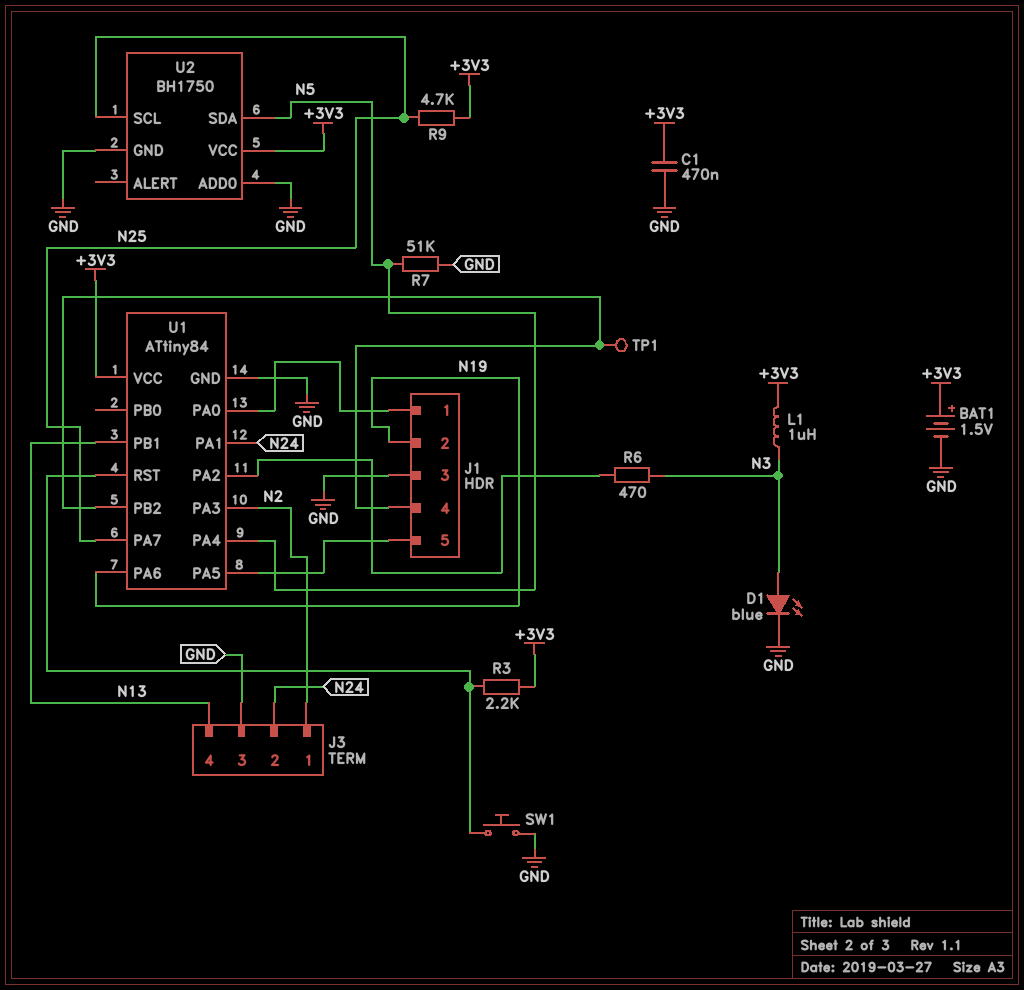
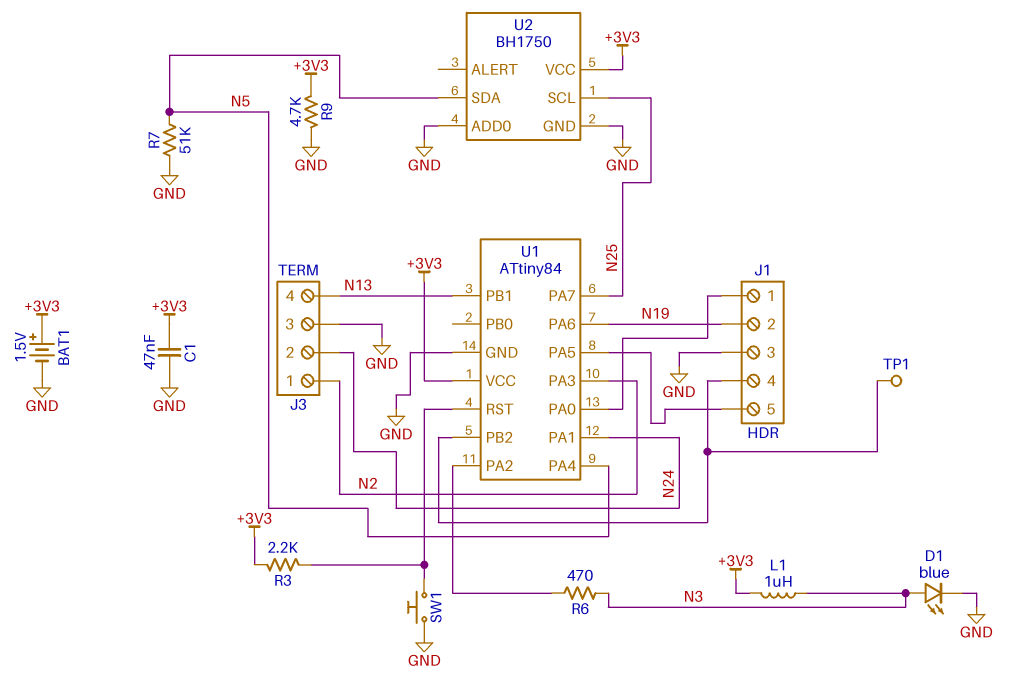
C1: 470nF (+3V3, GND) -> 47nF (+3V3, GND)
R9: 4.7k (+3V3, N25) -> 4.7k (+3V3, GND)

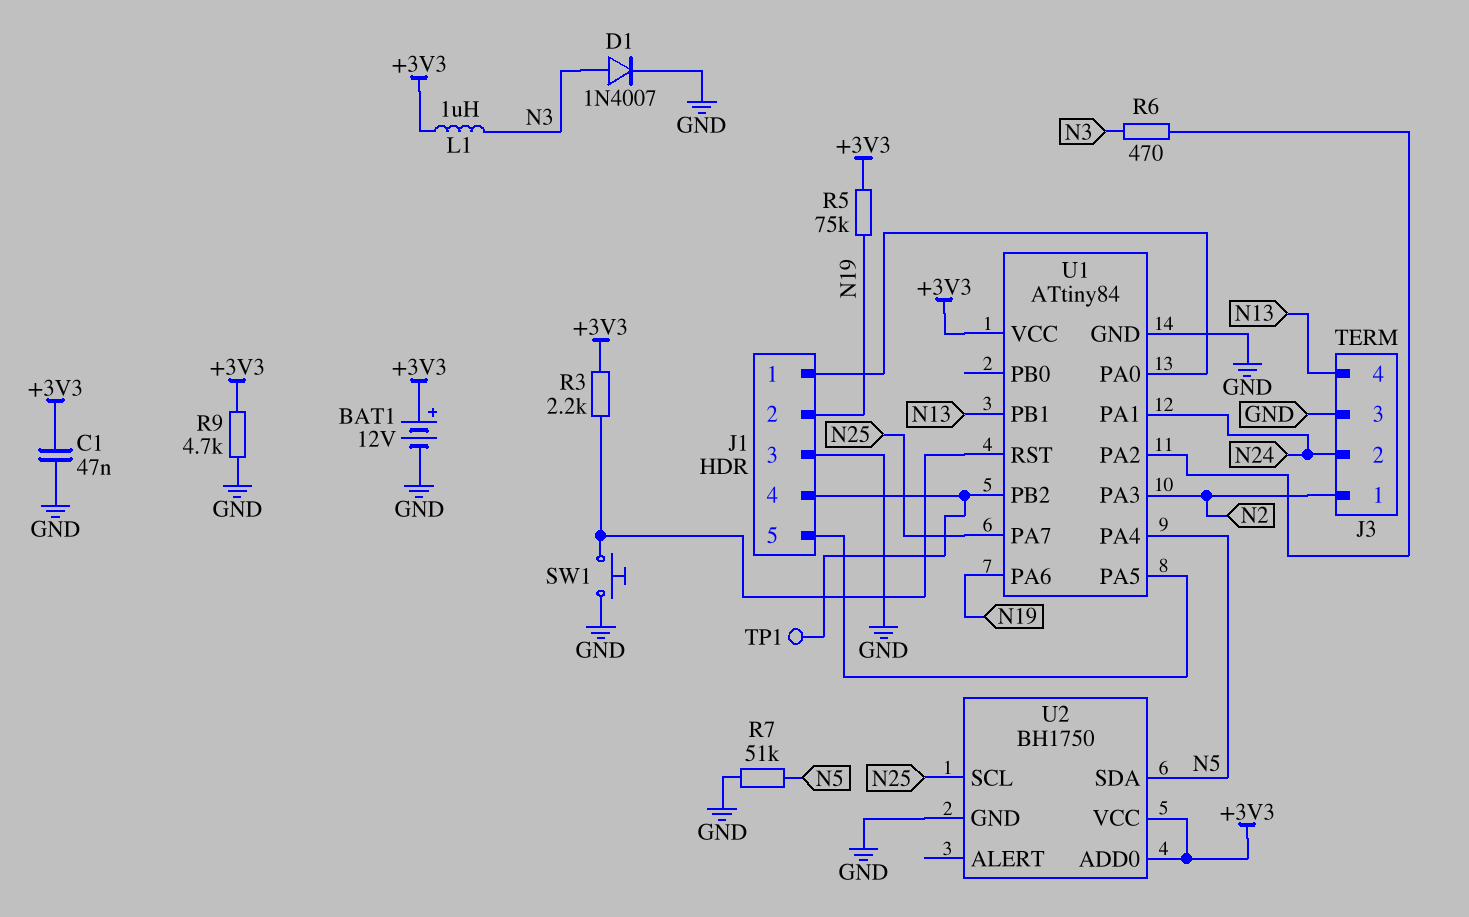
BAT1: 1.5V (plus +3V3, minus GND) -> 12V (plus +3V3, minus GND)
D1: LED blue (A N3, K GND) -> diode 1N4007 (A N3, K GND)
R5: none -> 75k (+3V3, N19)
U2 pin ADD0: GND -> +3V3

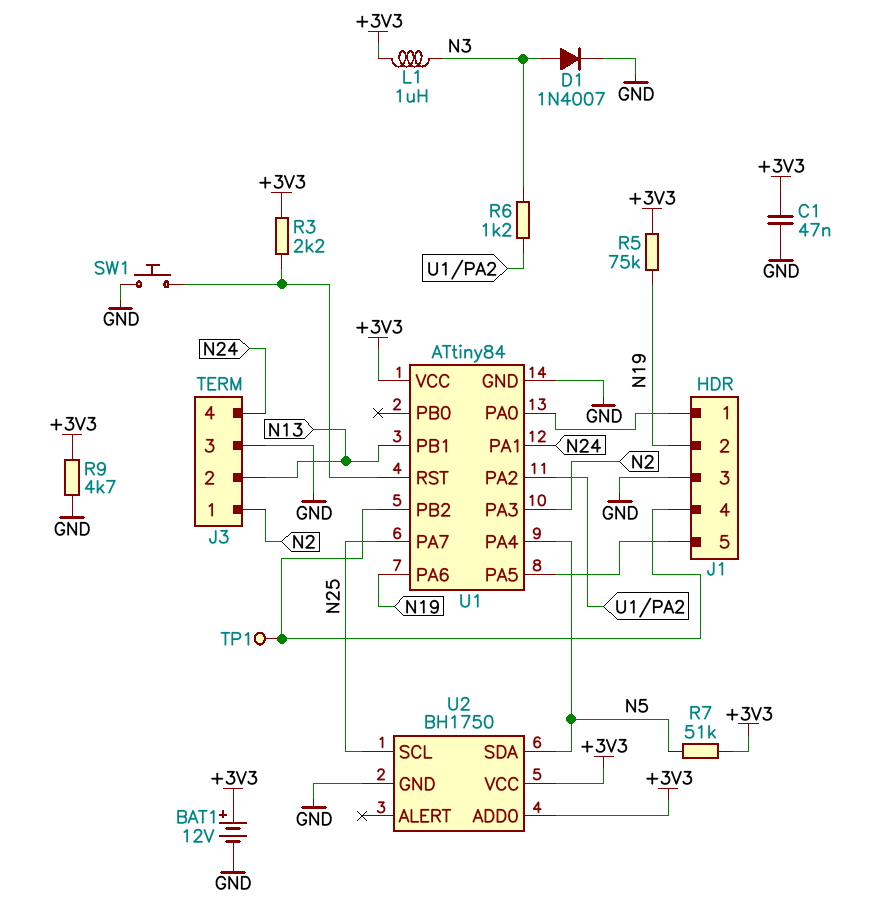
J3 pin 2: N24 -> N13
J3 pin 4: N13 -> N24
R6: 470 (N3, U1/PA2) -> 1.2k (N3, U1/PA2)
R7: 51k (GND, N5) -> 51k (+3V3, N5)

